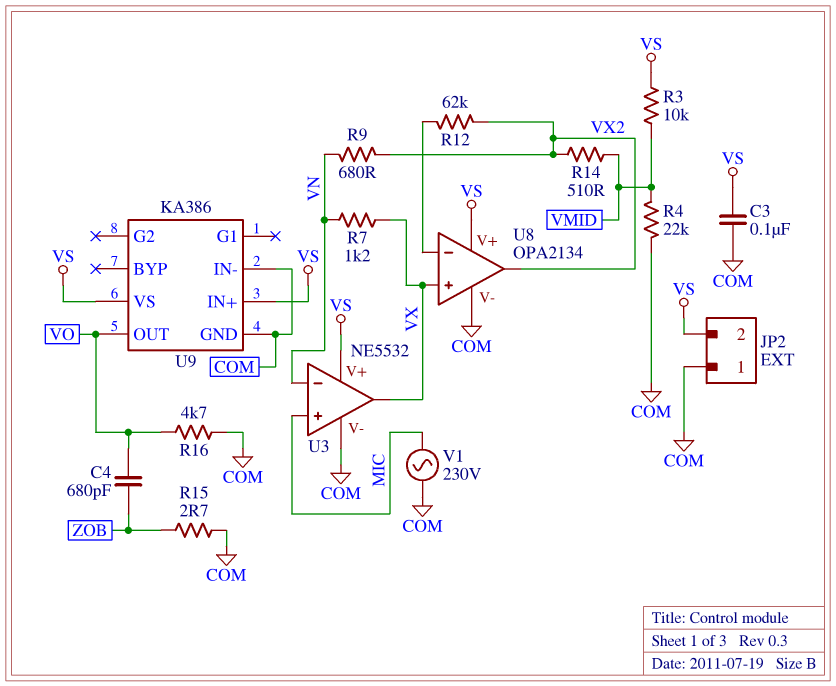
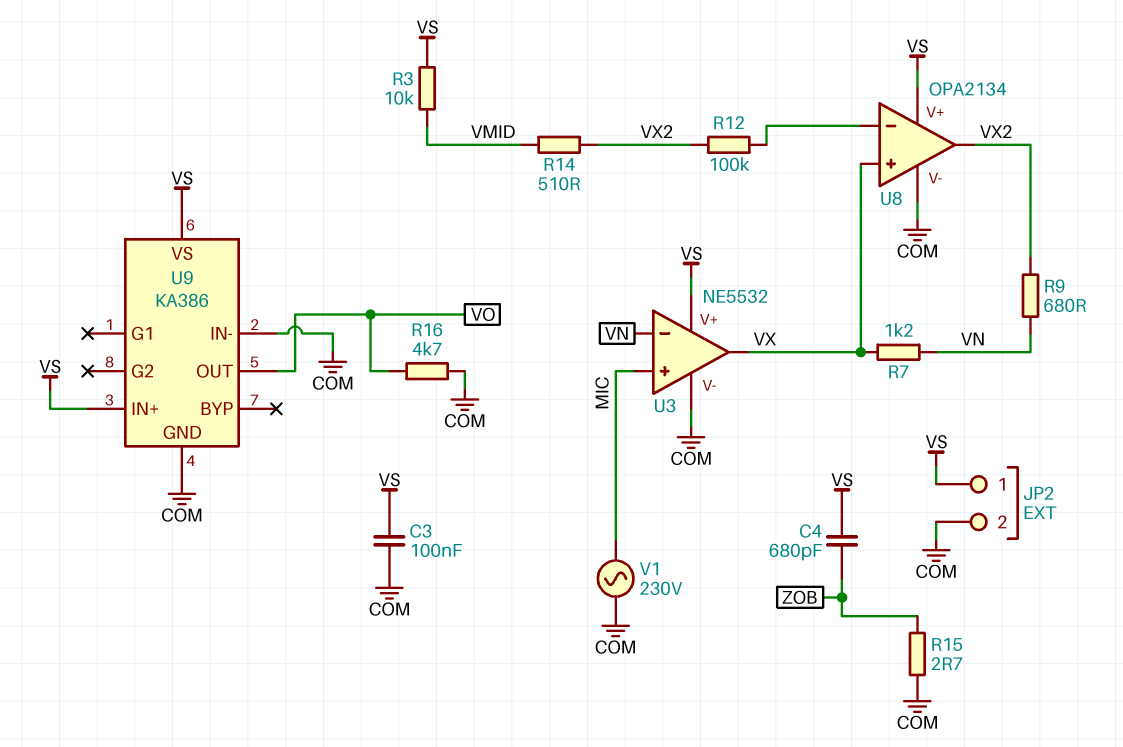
C4: 680pF (VO, ZOB) -> 680pF (VS, ZOB)
JP2 pin 1: COM -> VS
JP2 pin 2: VS -> COM
R4: 22k (COM, VMID) -> none
R12: 62k (U8/in-, VX2) -> 100k (U8/in-, VX2)

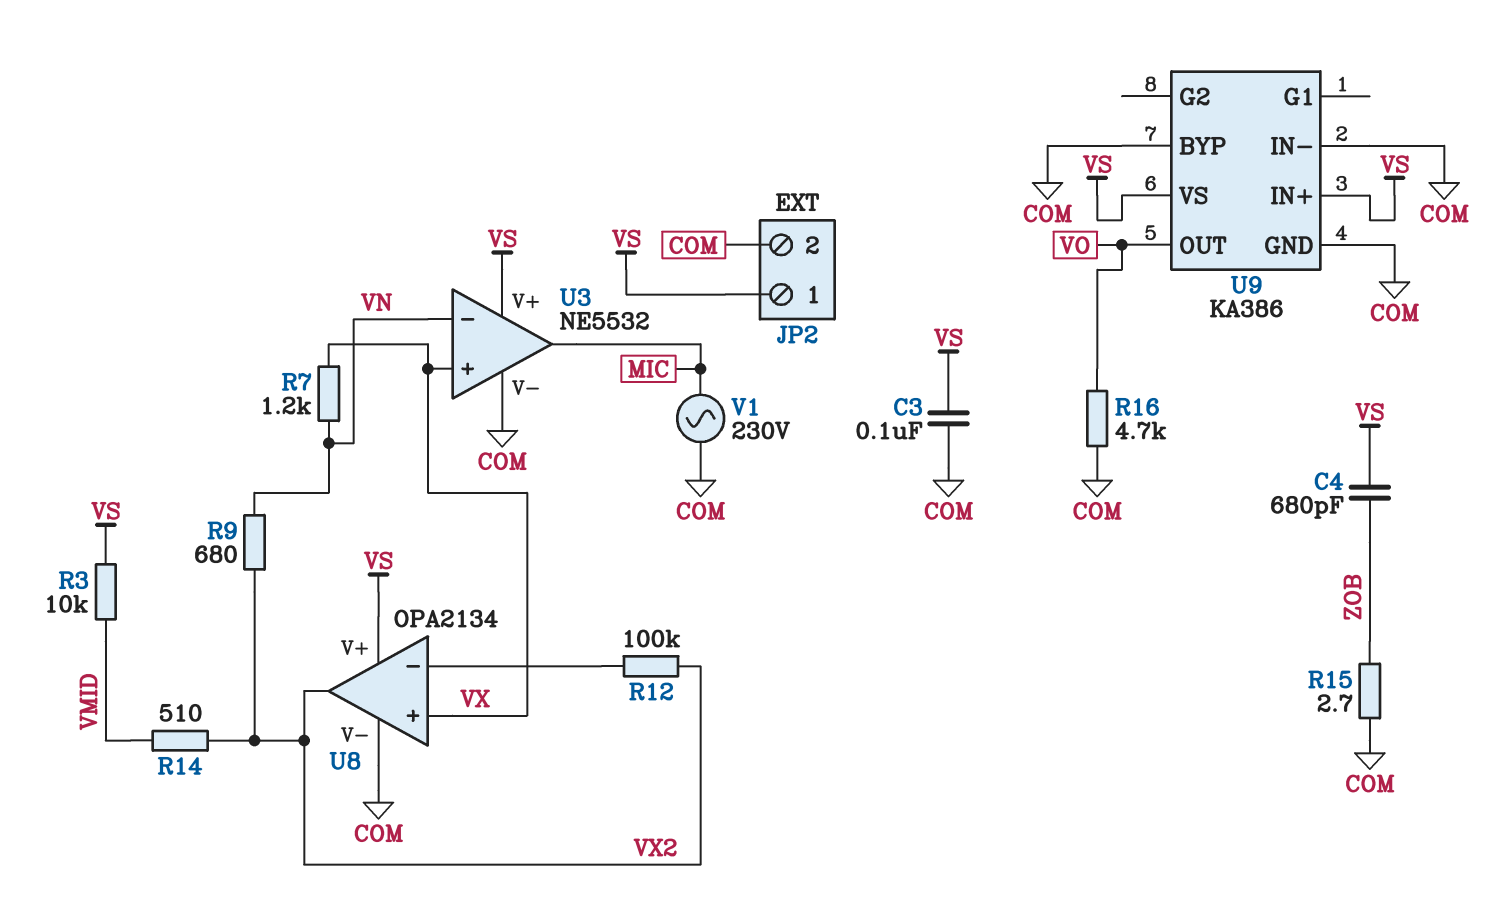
U3 pin in+: MIC -> VX
U3 pin out: VX -> MIC
U9 pin BYP: none -> COM

